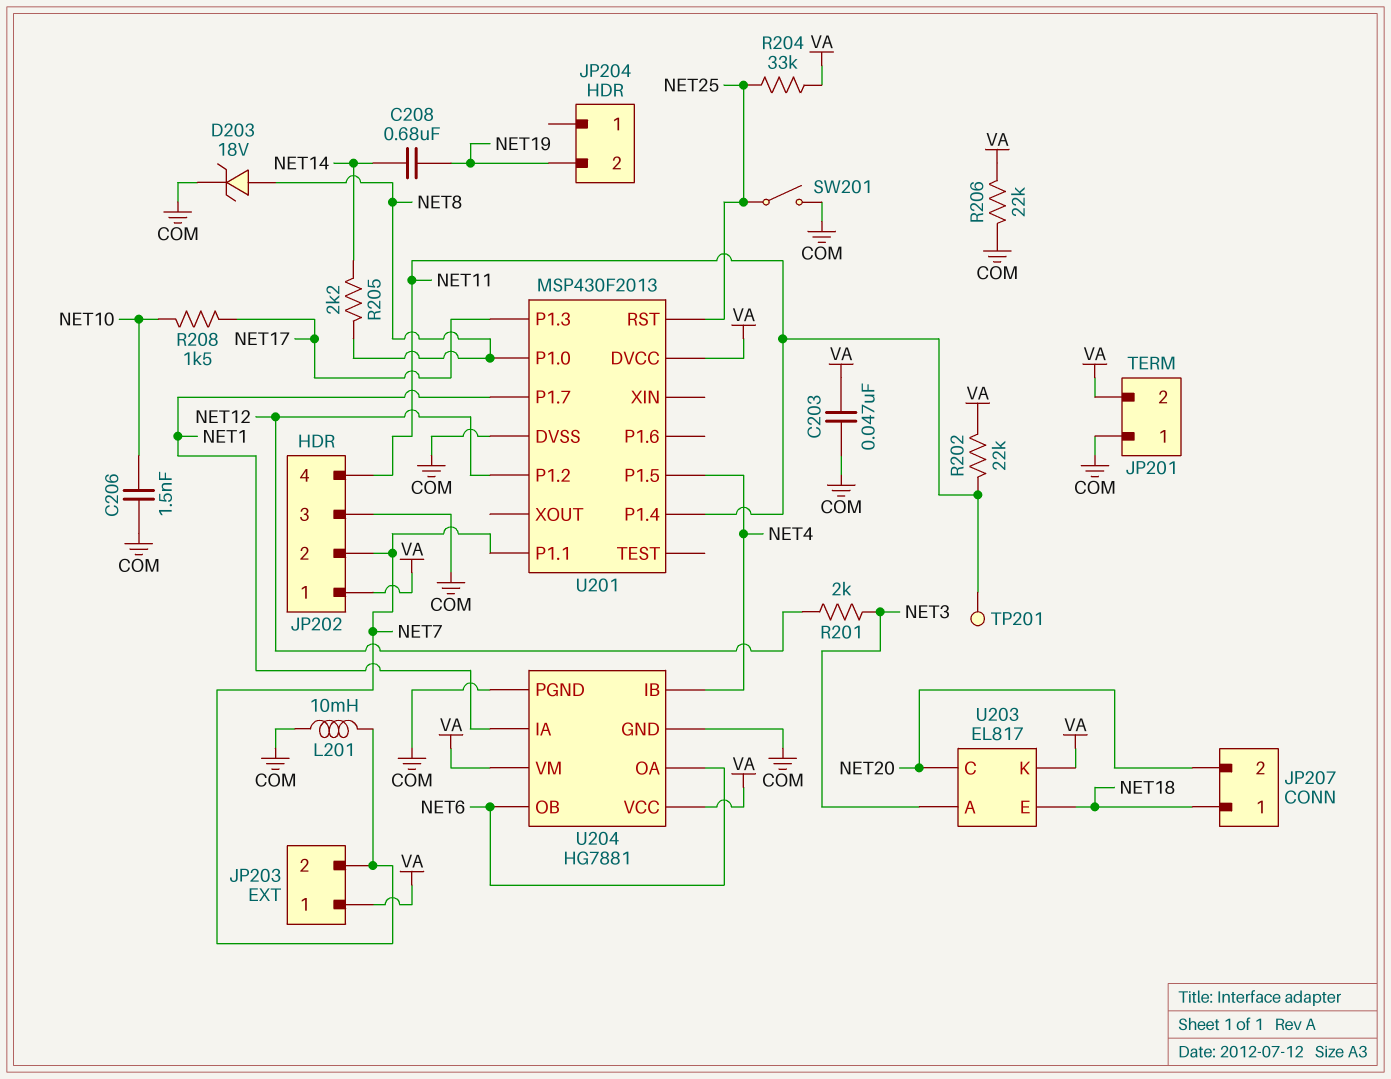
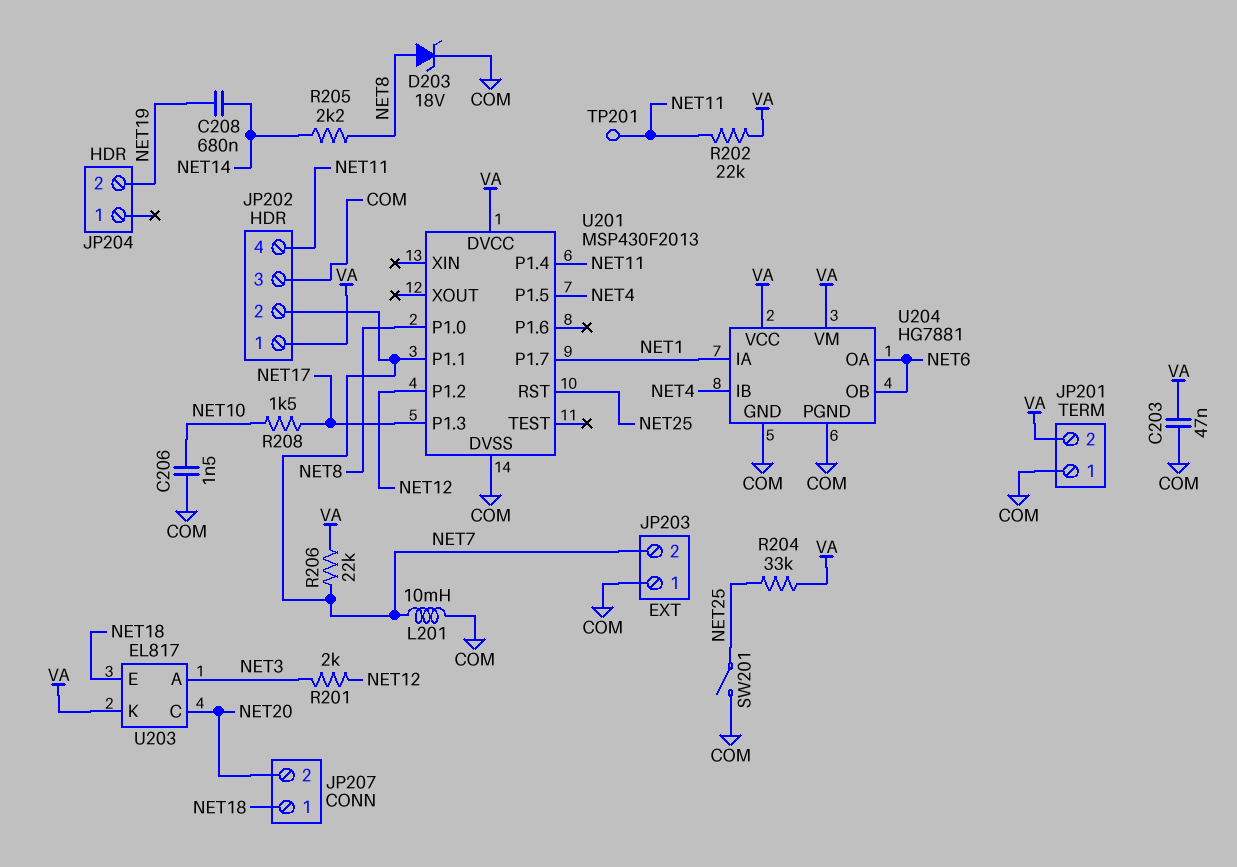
JP203 pin 1: VA -> COM
R206: 22k (COM, VA) -> 22k (NET7, VA)

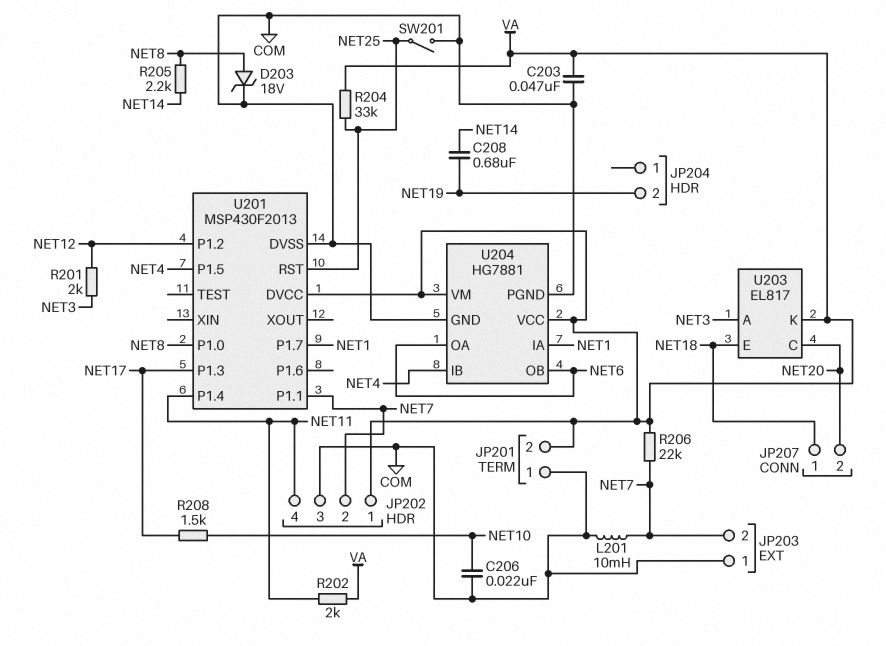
C206: 1.5nF (COM, NET10) -> 22nF (COM, NET10)
R202: 22k (NET11, VA) -> 2k (NET11, VA)
TP201: test point (NET11) -> none

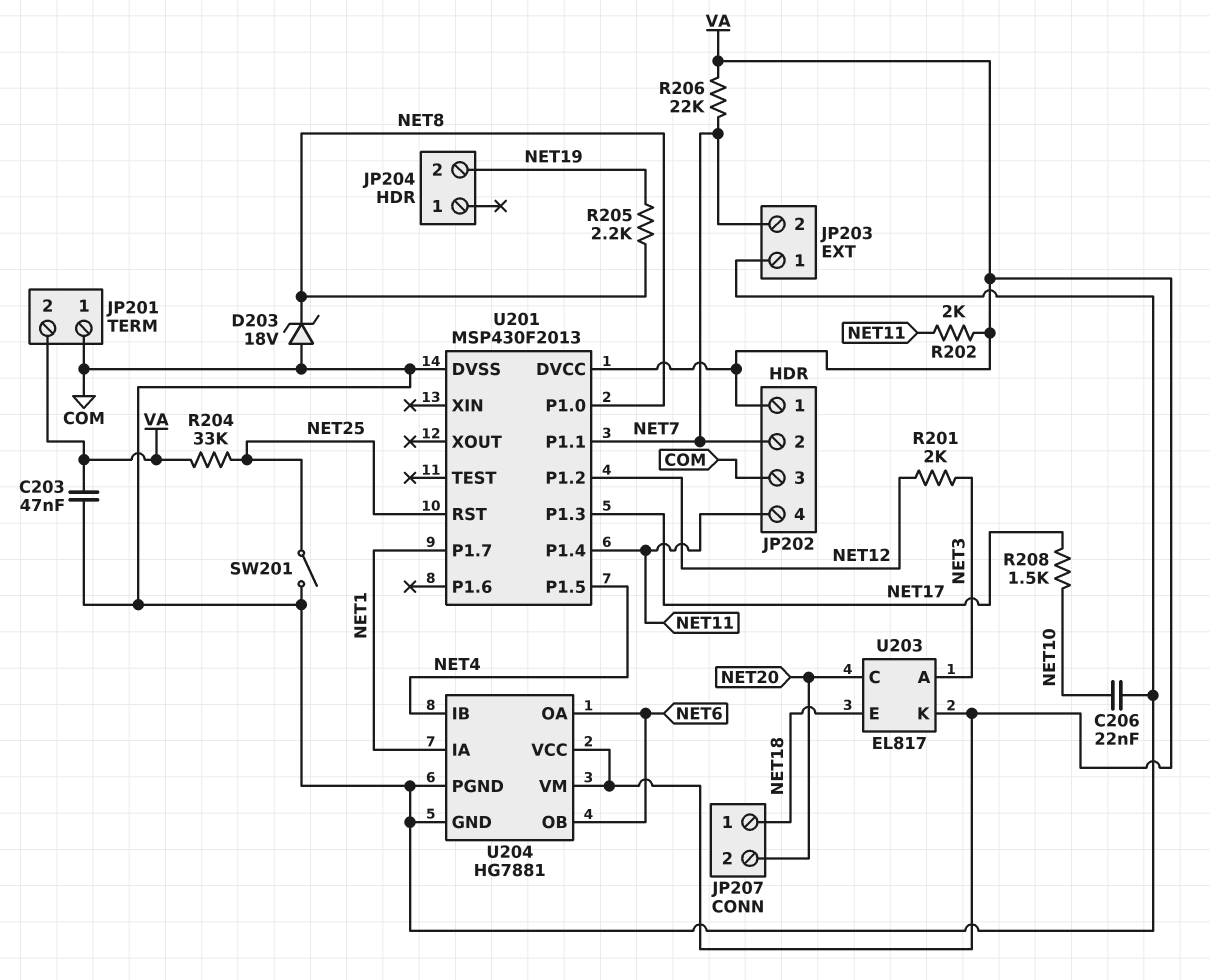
C208: 680nF (NET14, NET19) -> none
D203: zener 18V (A NET8, K COM) -> zener 18V (A COM, K NET8)
L201: 10mH (COM, NET7) -> none
R205: 2.2k (NET8, NET14) -> 2.2k (NET8, NET19)

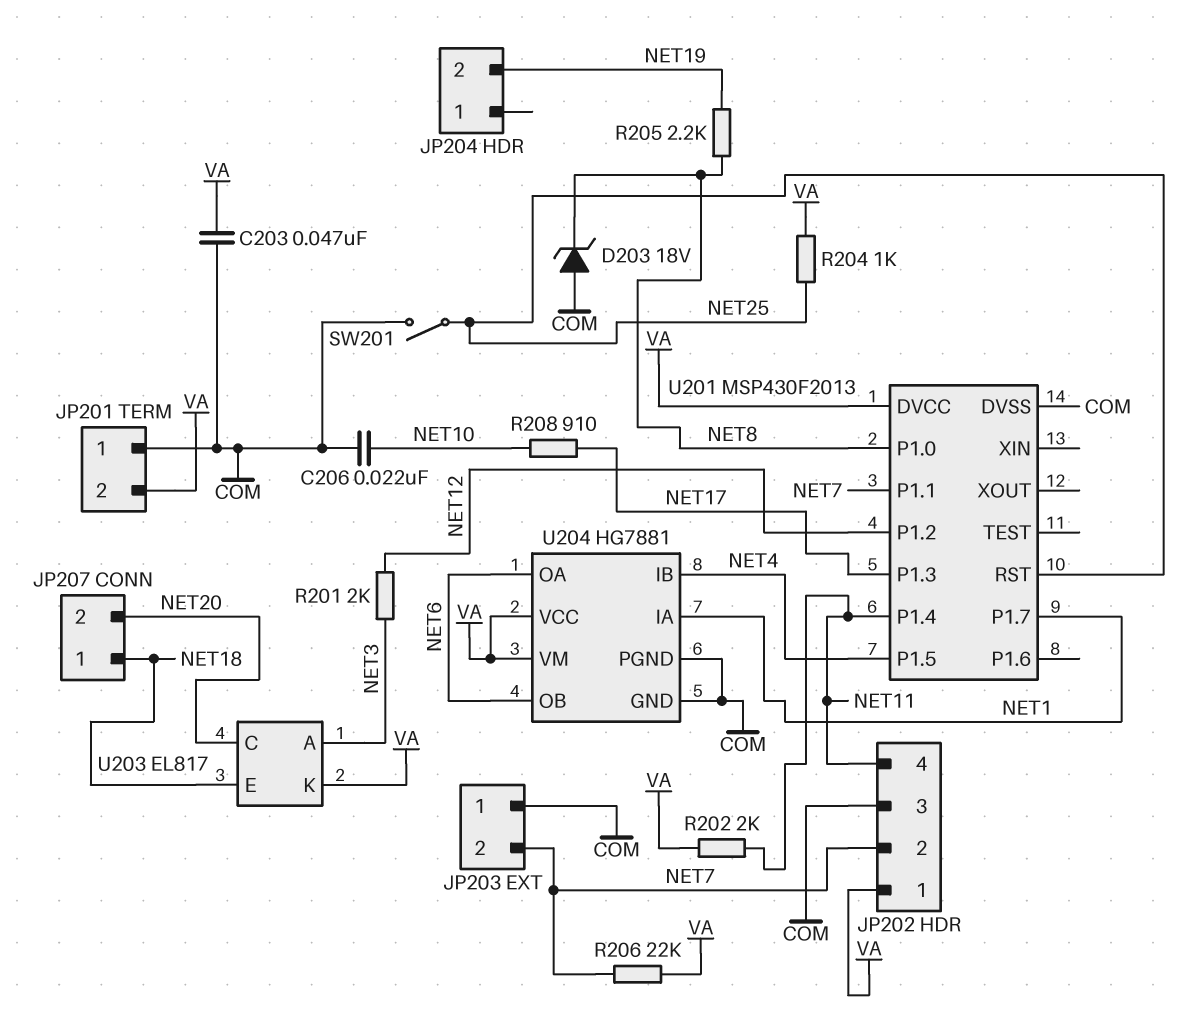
R204: 33k (NET25, VA) -> 1k (NET25, VA)
R208: 1.5k (NET10, NET17) -> 910 (NET10, NET17)

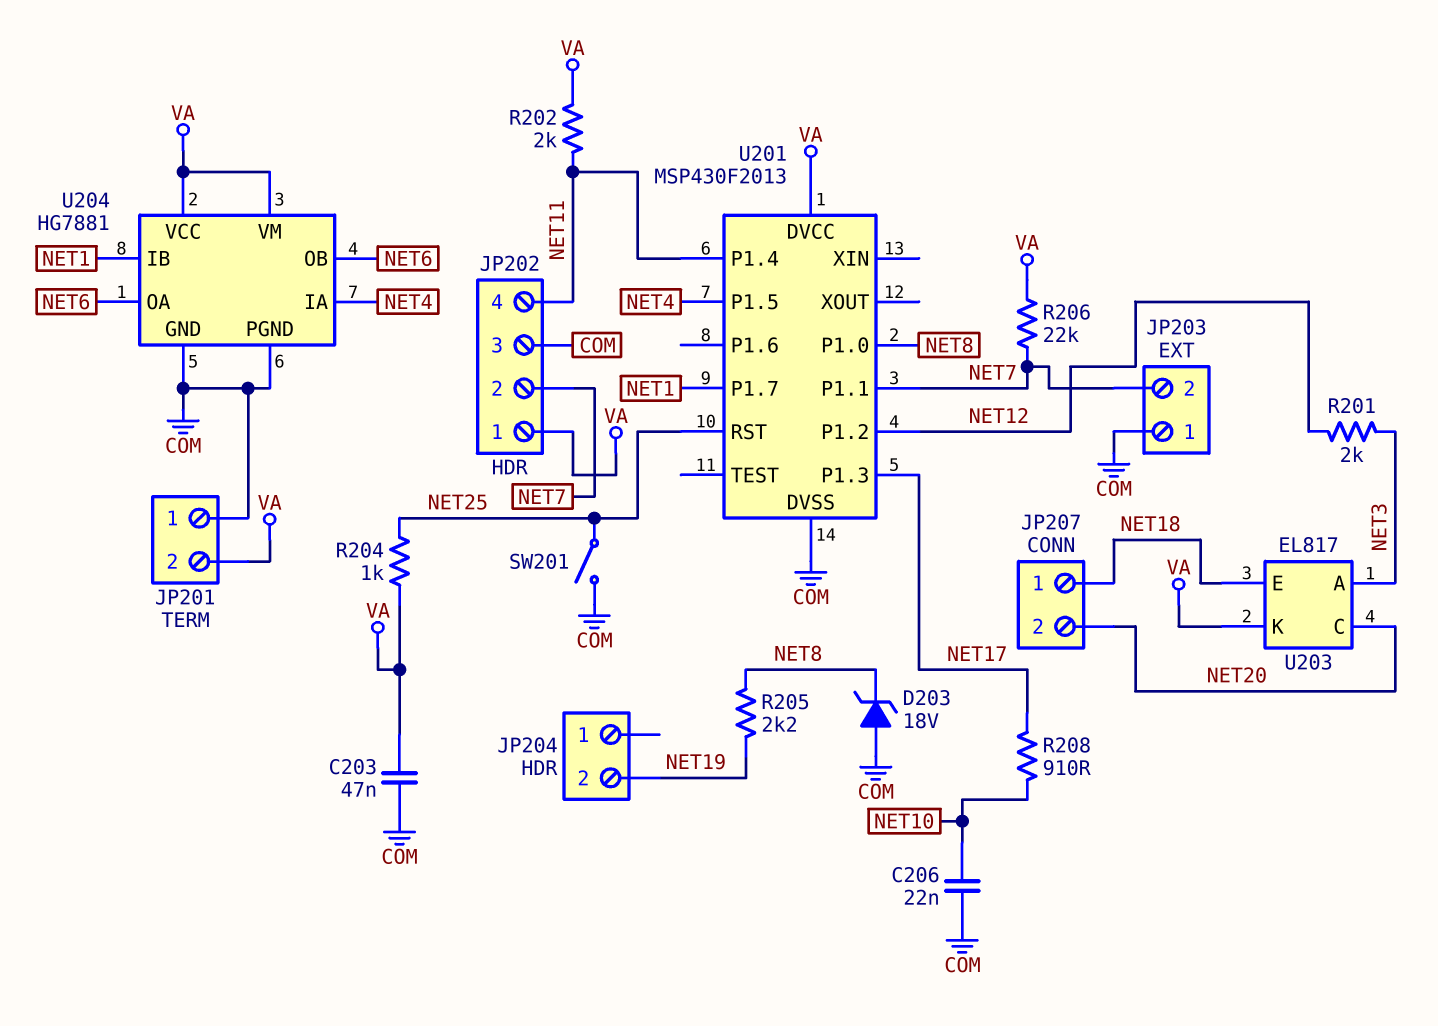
U204 pin IA: NET1 -> NET4
U204 pin IB: NET4 -> NET1

